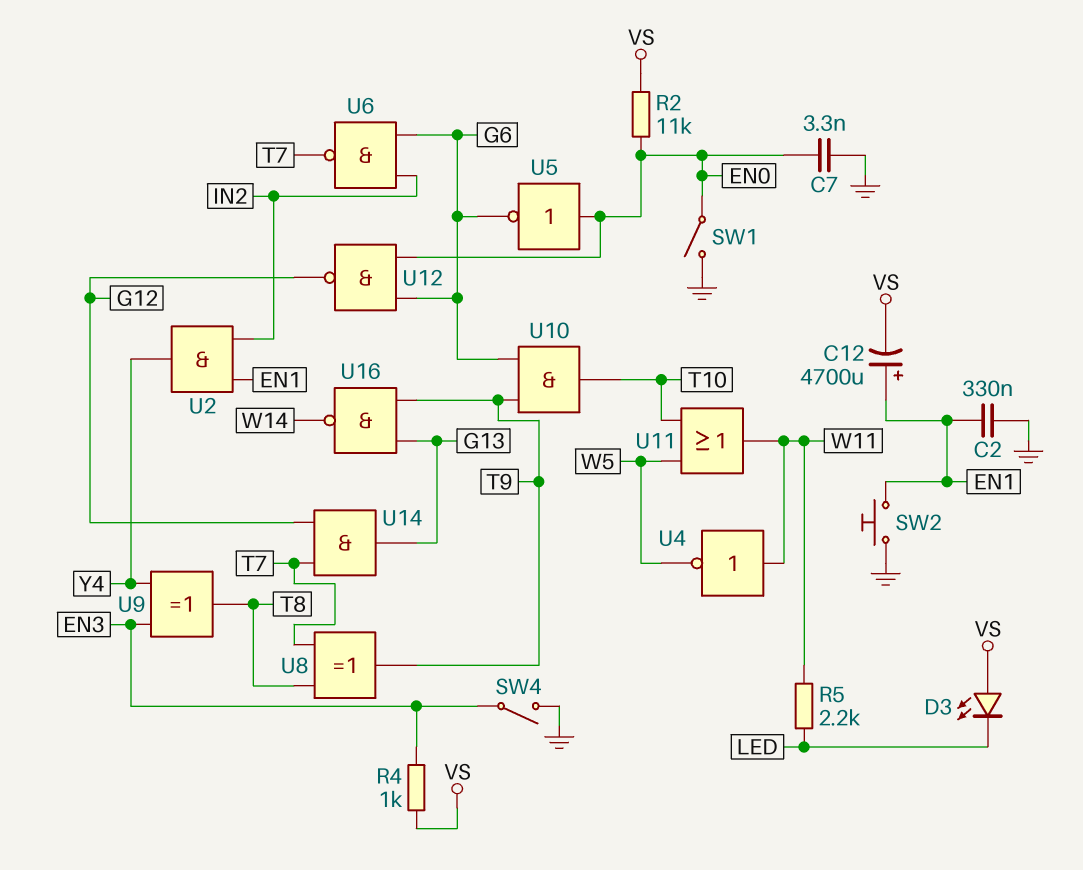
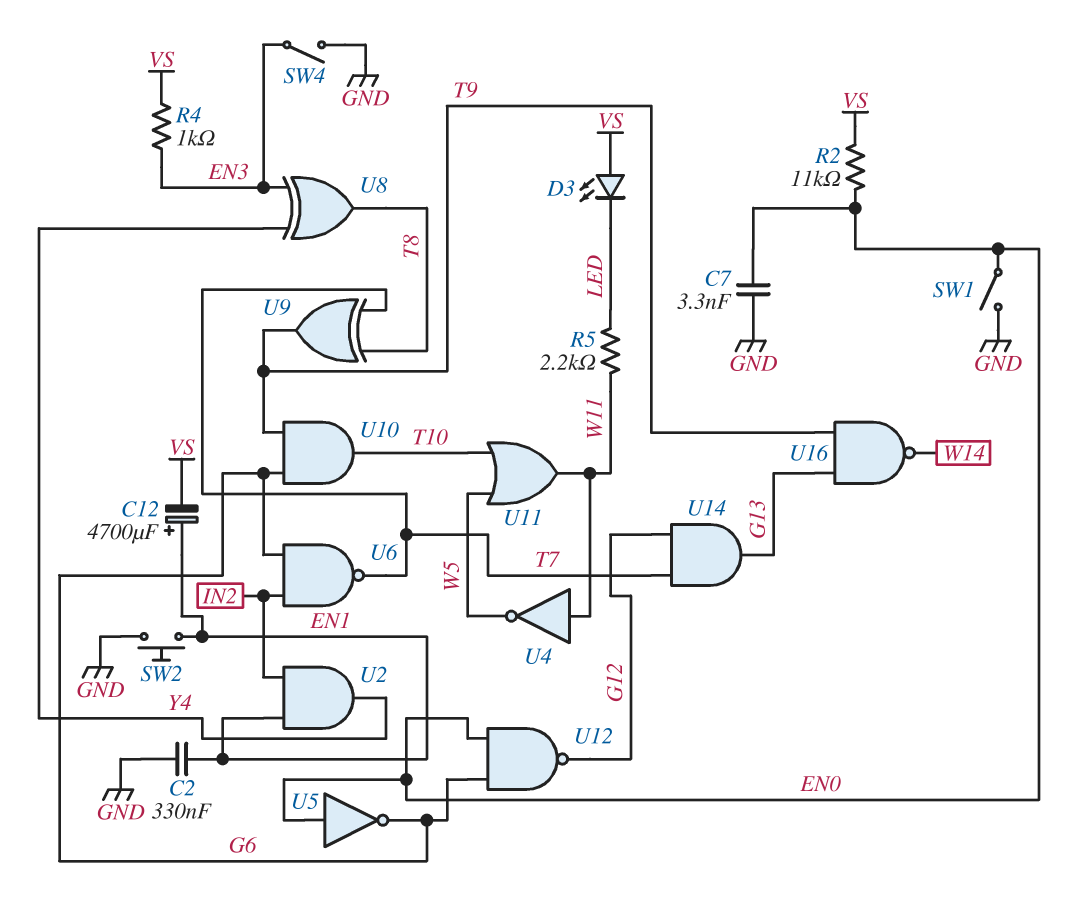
U8: XOR (in T7, in T8, out T9) -> XOR (in EN3, in Y4, out T8)
U9: XOR (in EN3, in Y4, out T8) -> XOR (in T7, in T8, out T9)

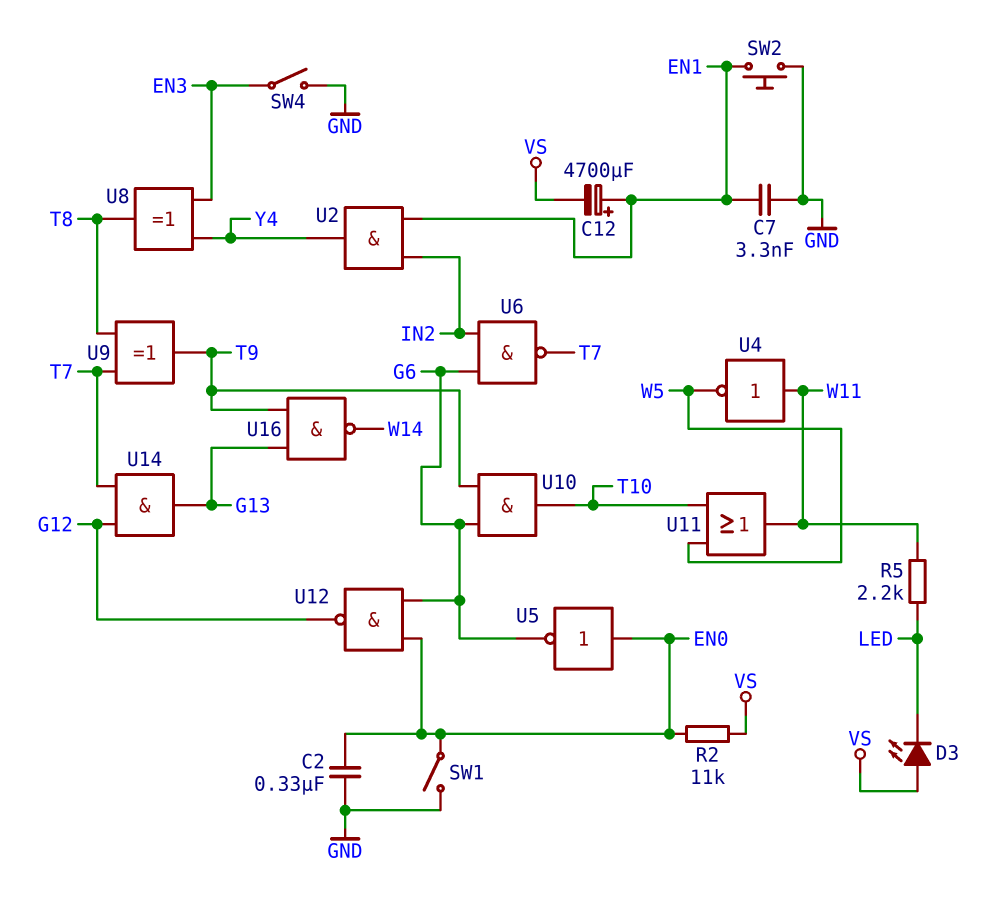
C2: 330nF (EN1, GND) -> 330nF (EN0, GND)
C7: 3.3nF (EN0, GND) -> 3.3nF (EN1, GND)
R4: 1k (EN3, VS) -> none

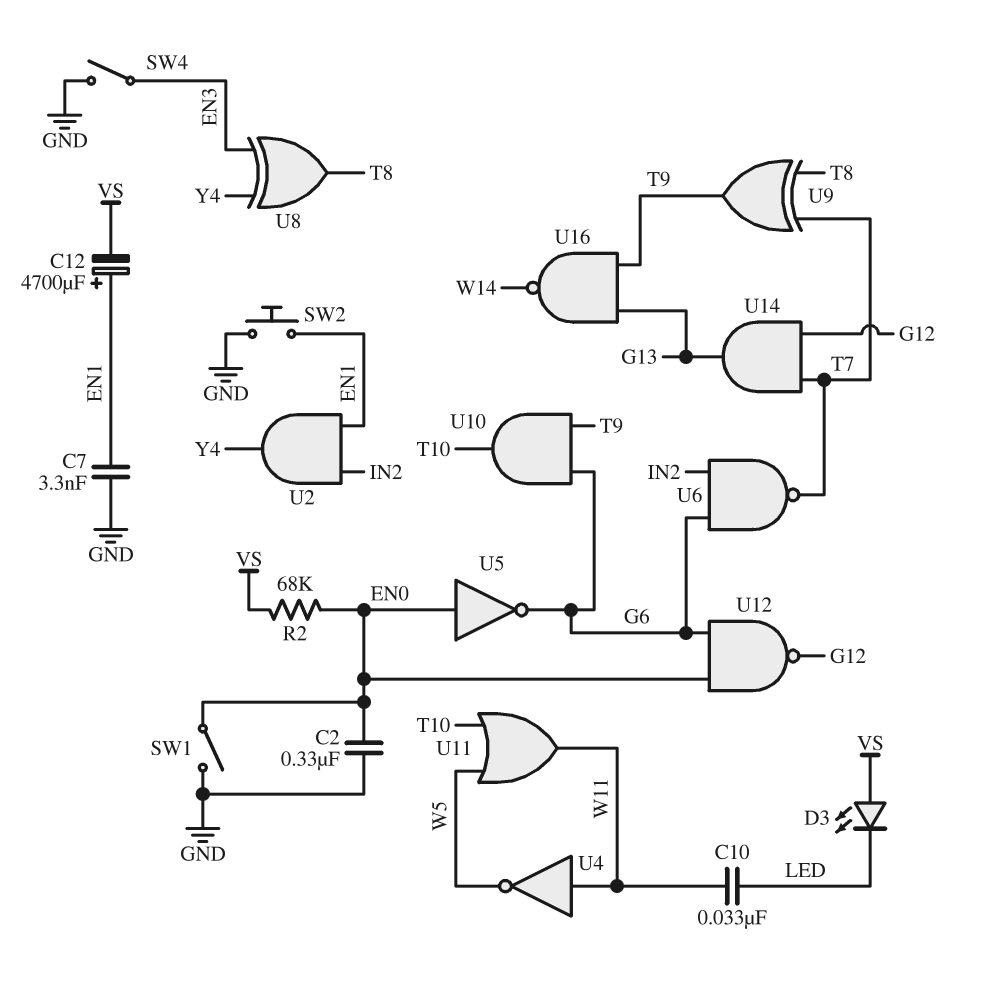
C10: none -> 33nF (LED, W11)
R2: 11k (EN0, VS) -> 68k (EN0, VS)
R5: 2.2k (LED, W11) -> none

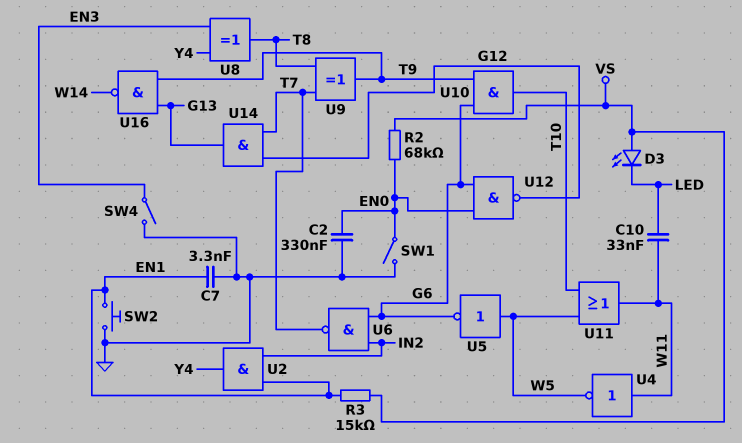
C12: 4700uF (plus EN1, minus VS) -> none
R3: none -> 15k (EN1, VS)
U5: NOT (in EN0, out G6) -> NOT (in W5, out G6)

